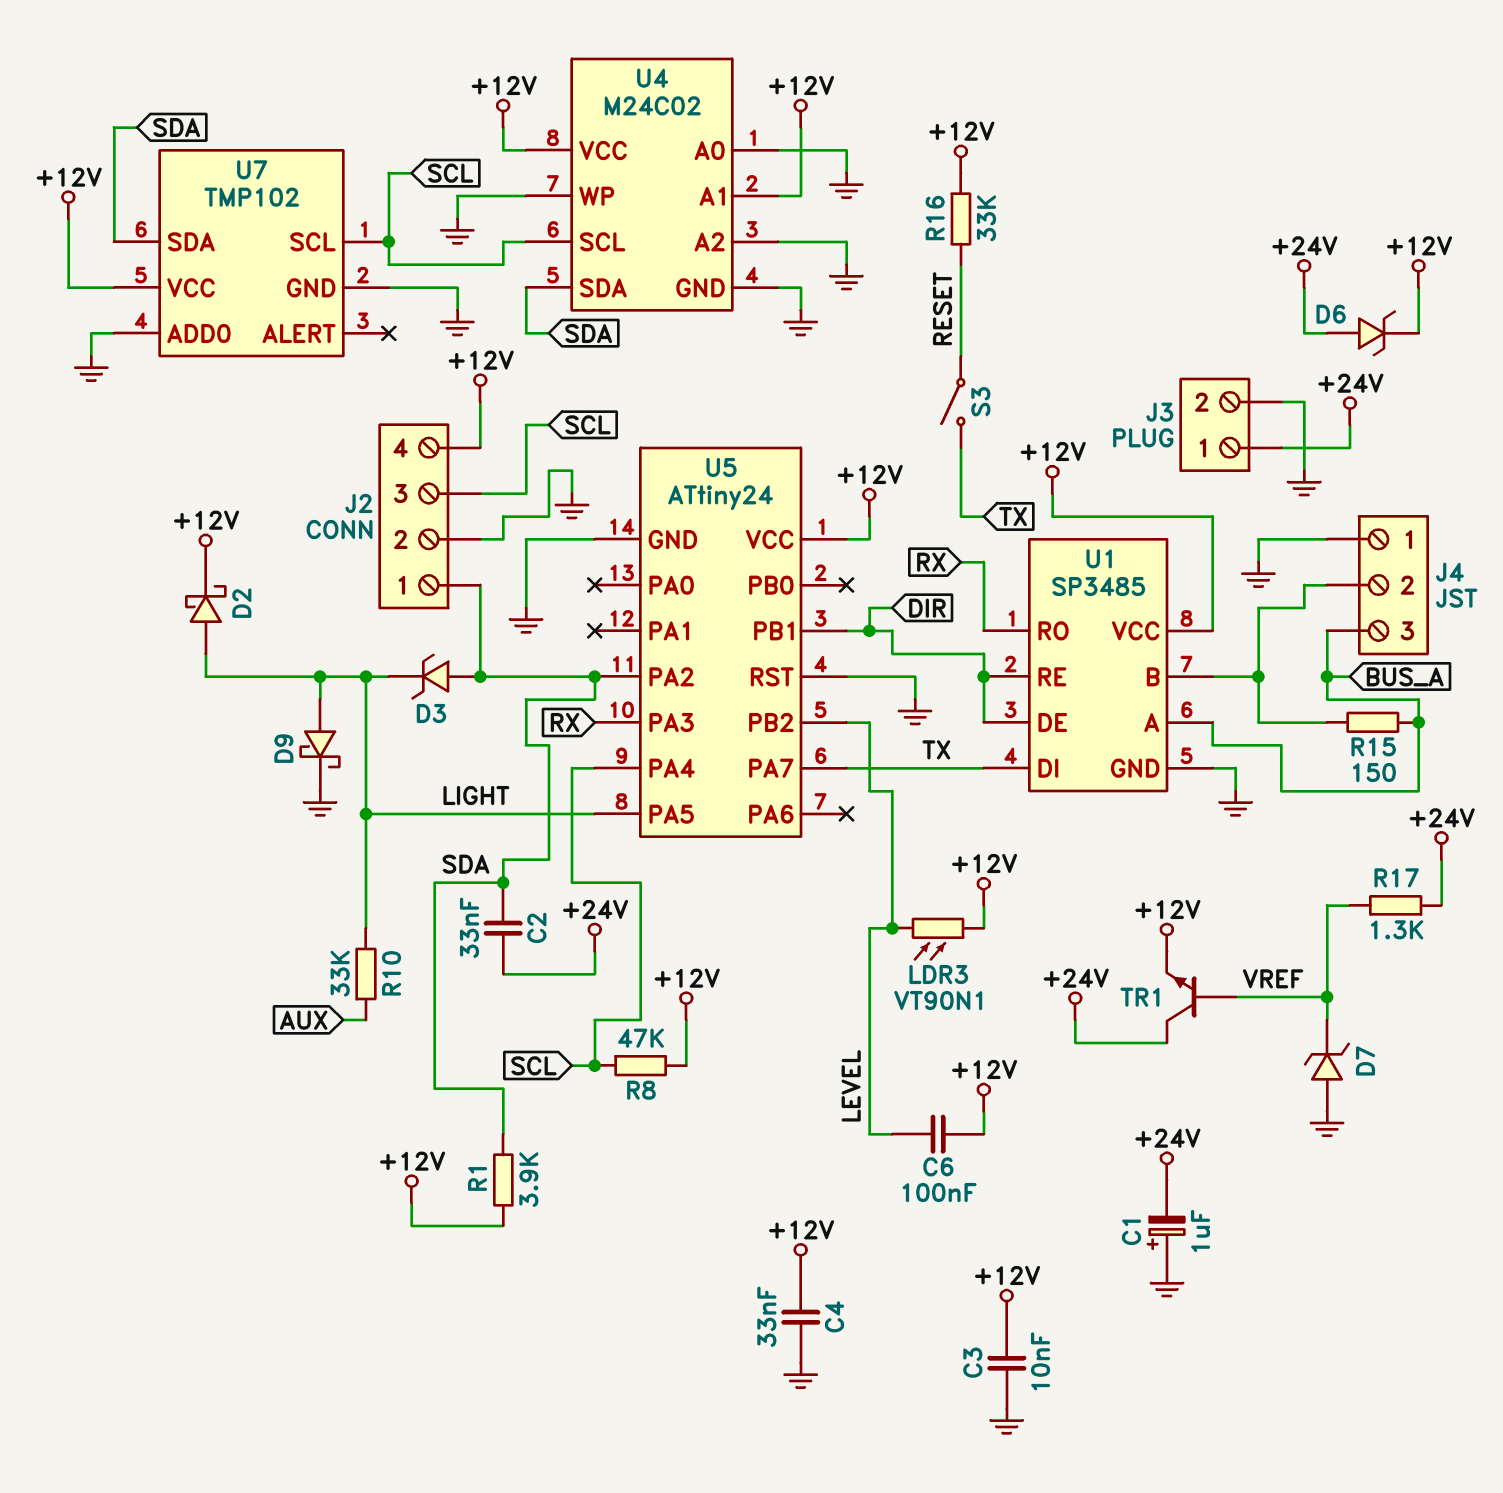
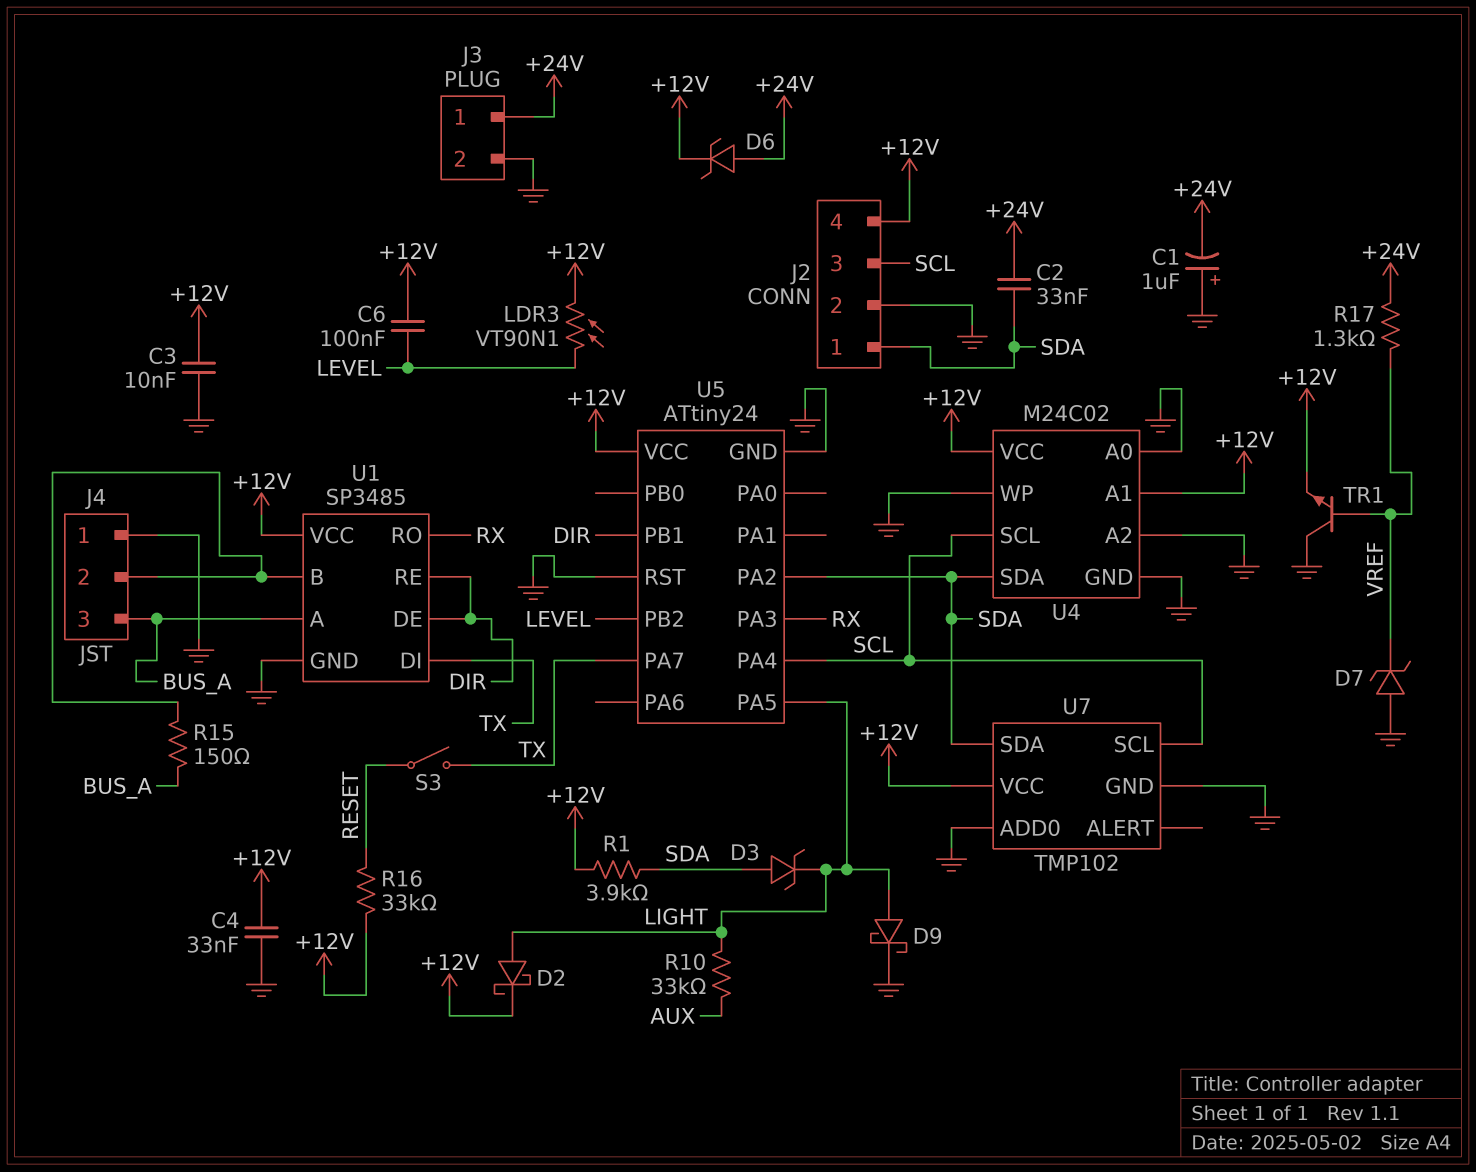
R8: 47k (+12V, SCL) -> none
TR1: NPN (B VREF, C +24V, E +12V) -> NPN (B VREF, C GND, E +12V)

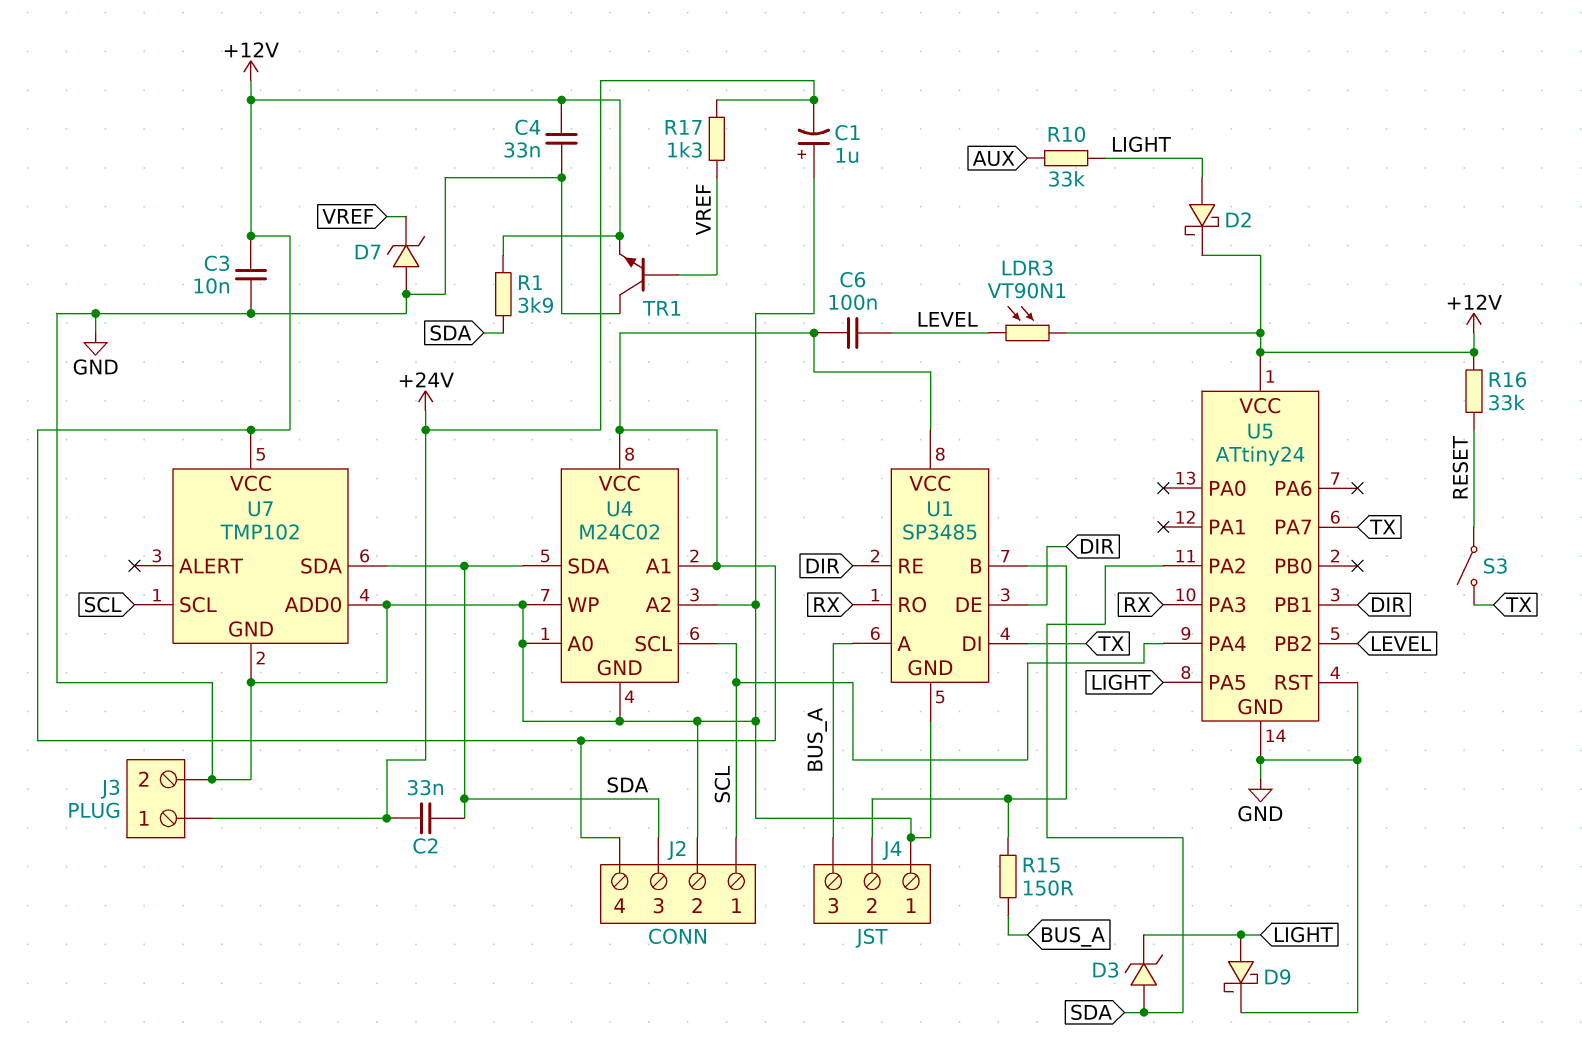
D6: zener (A +24V, K +12V) -> none
J2 pin 1: SDA -> SCL
J2 pin 3: SCL -> SDA

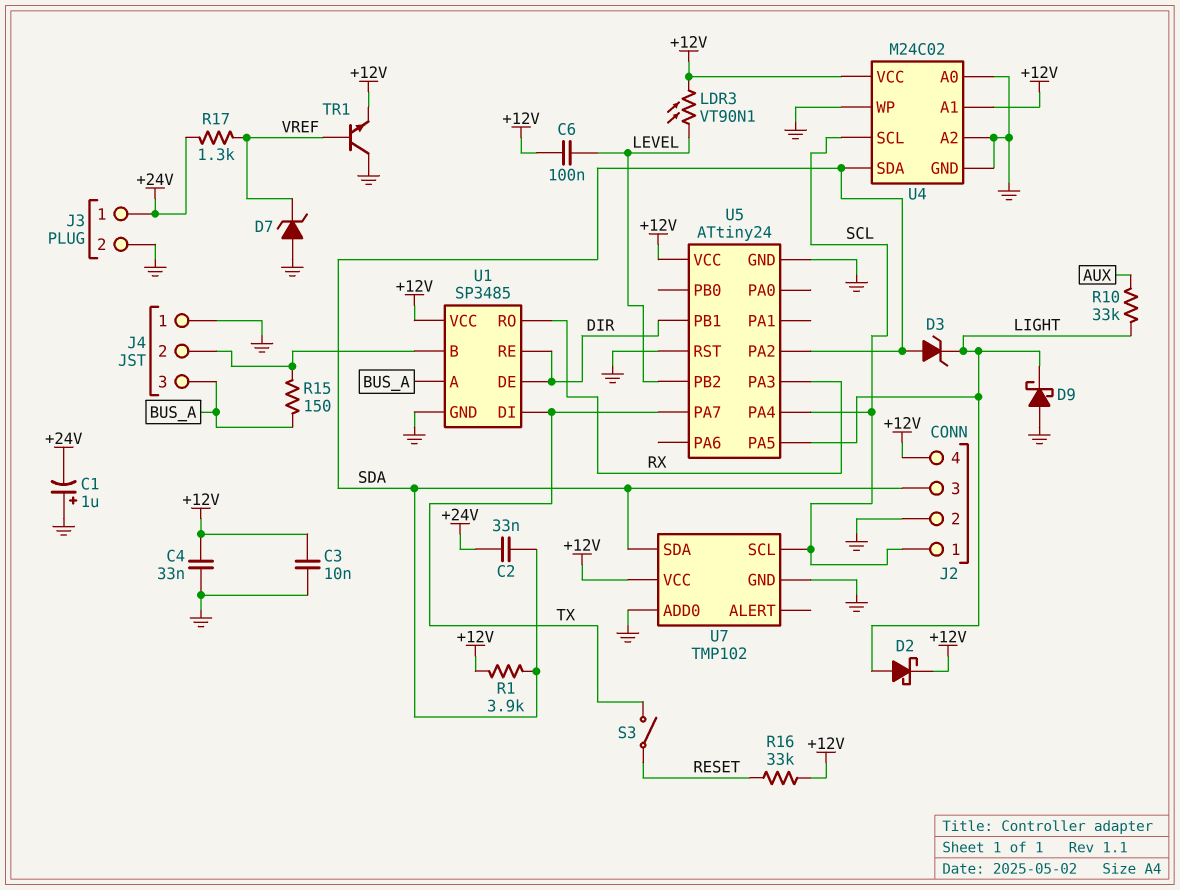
D9: schottky (A LIGHT, K GND) -> schottky (A GND, K LIGHT)

